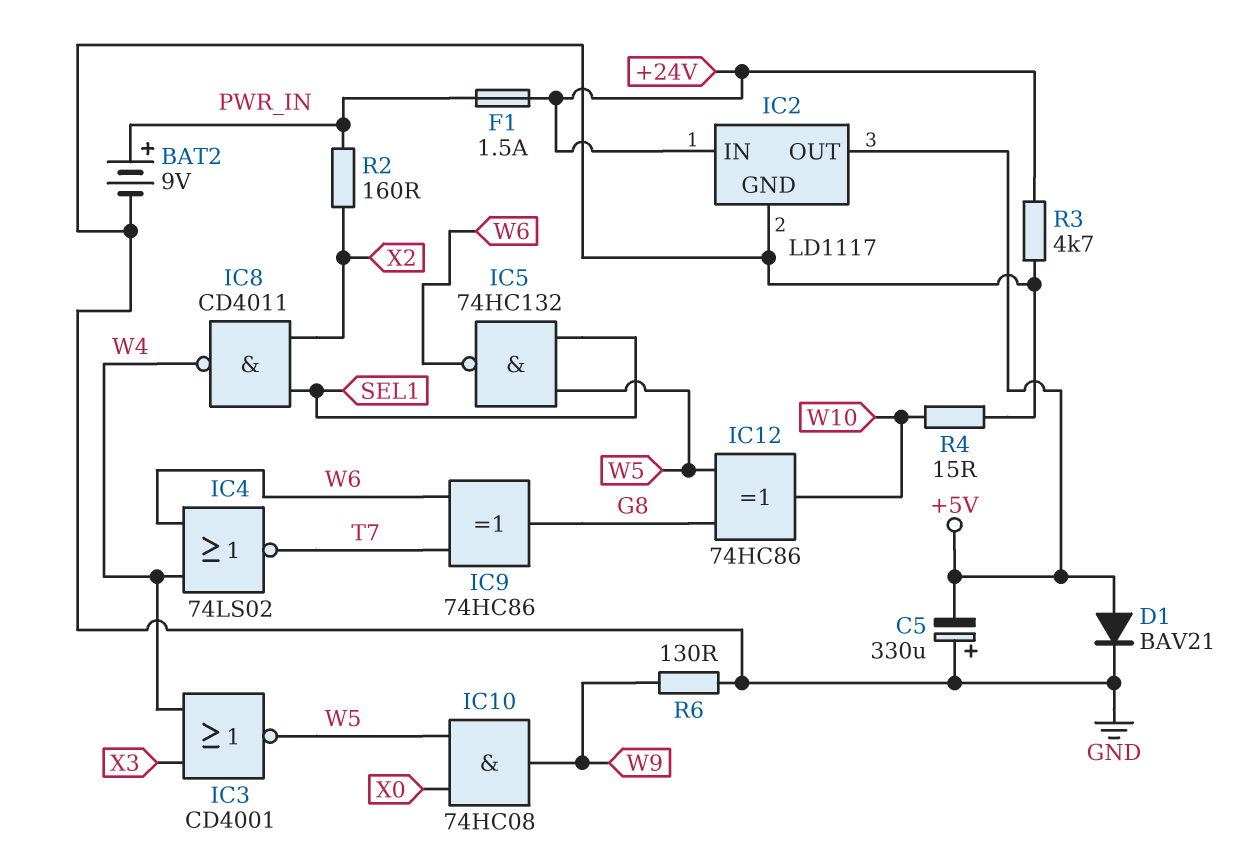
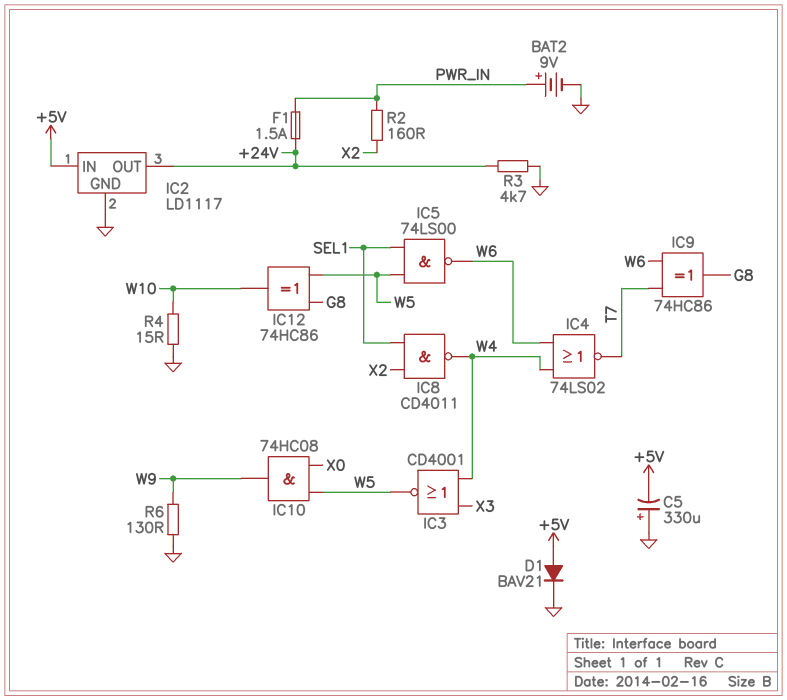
IC2 pin IN: +24V -> +5V
IC2 pin OUT: +5V -> +24V
IC5: NAND 74HC132 (in SEL1, in W5, out W6) -> NAND 74LS00 (in SEL1, in W5, out W6)

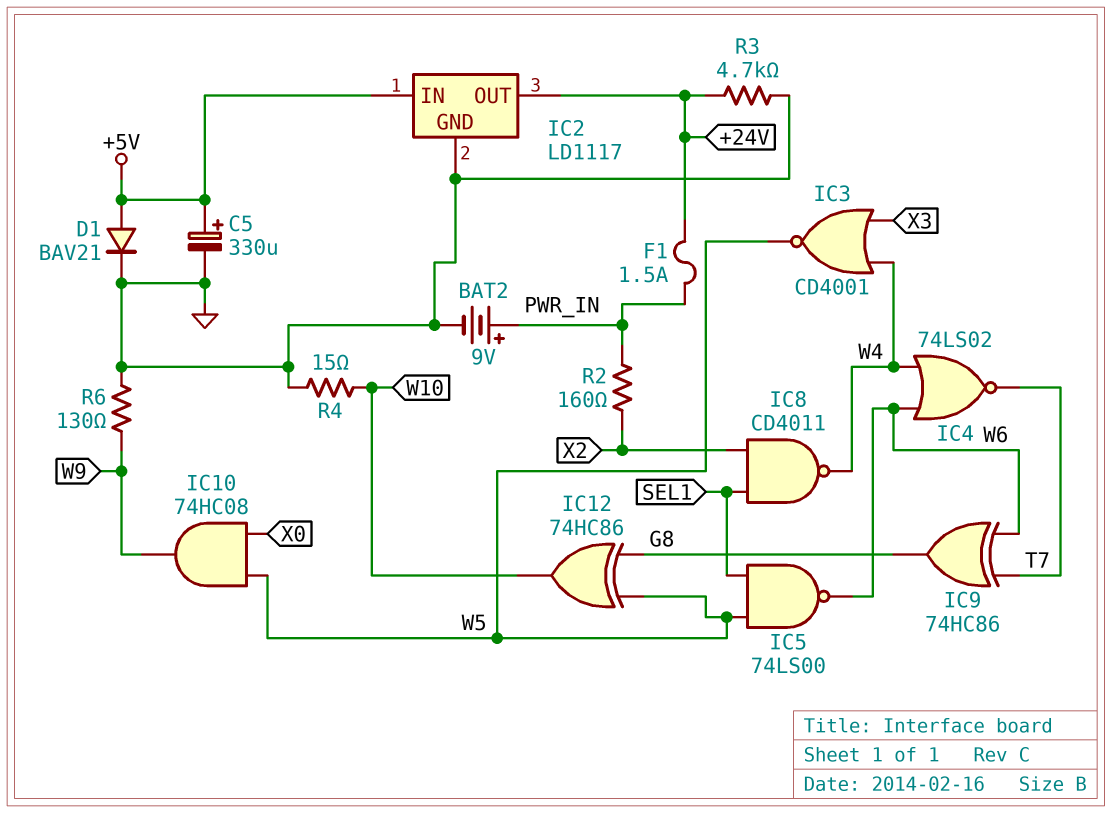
C5: 330uF (plus GND, minus +5V) -> 330uF (plus +5V, minus GND)

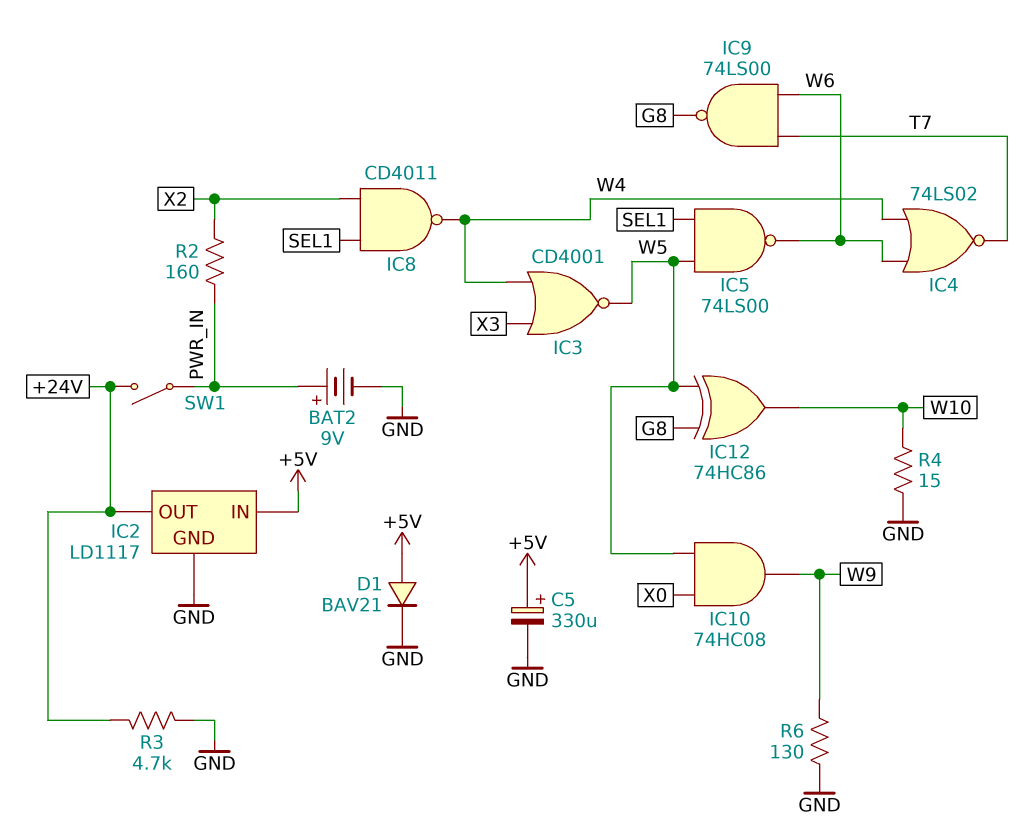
F1: 1.5A (+24V, PWR_IN) -> none
IC9: XOR 74HC86 (in T7, in W6, out G8) -> NAND 74LS00 (in T7, in W6, out G8)
SW1: none -> switch (+24V, PWR_IN)

